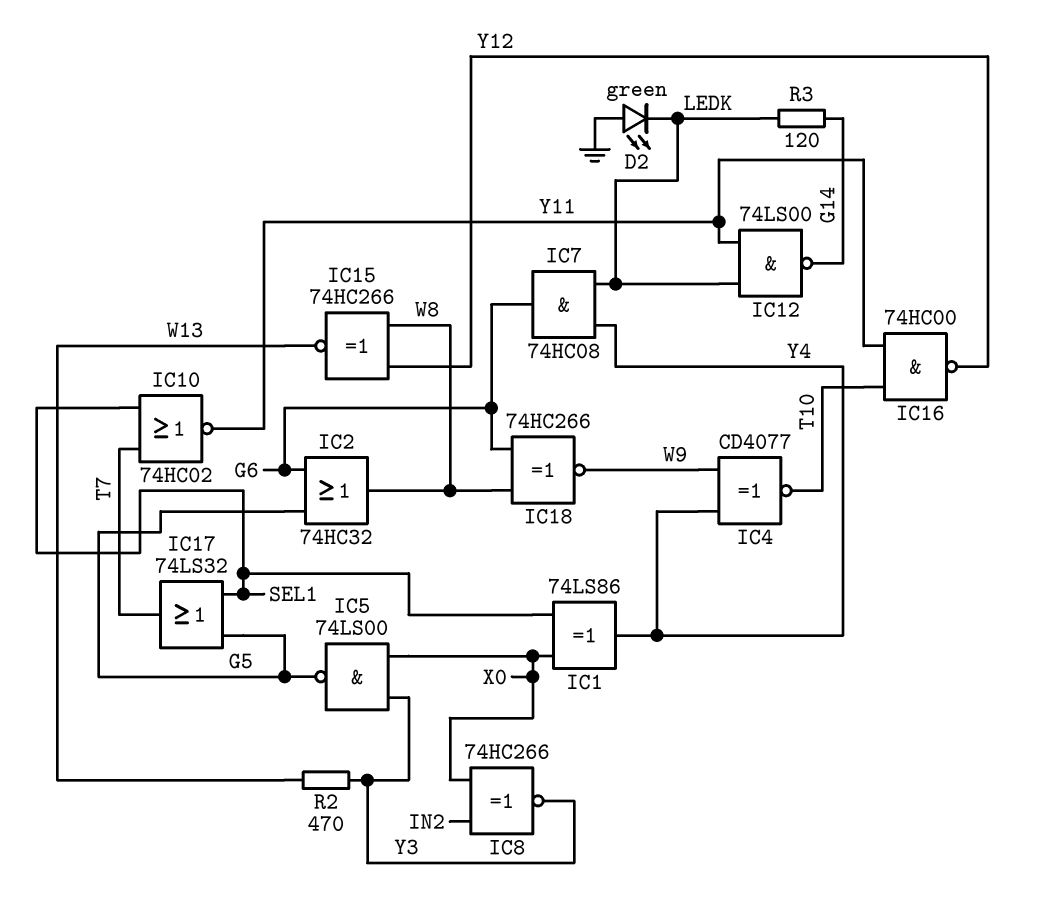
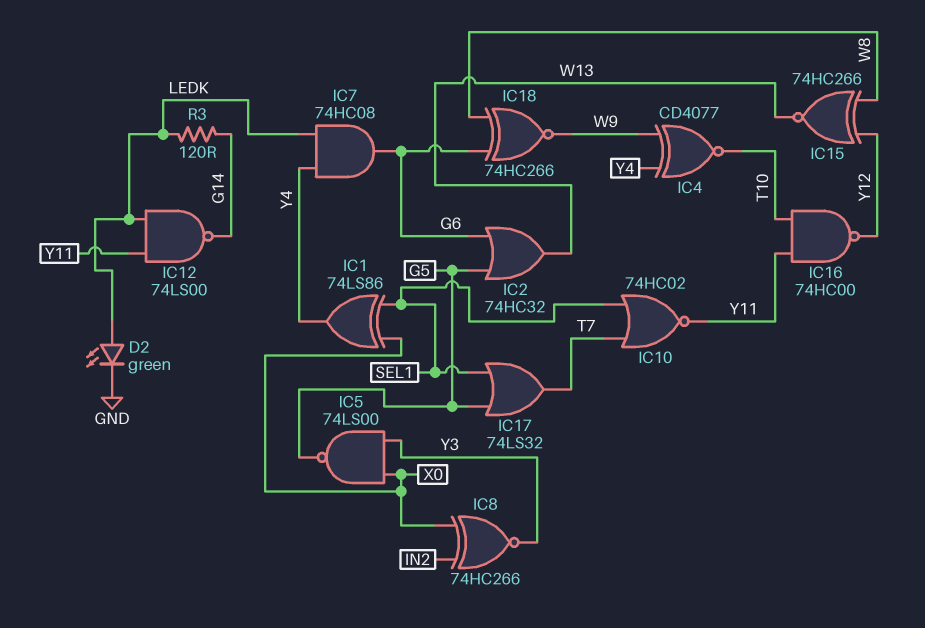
D2: LED green (A GND, K LEDK) -> LED green (A LEDK, K GND)
IC2: OR 74HC32 (in G5, in G6, out W8) -> OR 74HC32 (in G5, in G6, out W13)
R2: 470 (W13, Y3) -> none

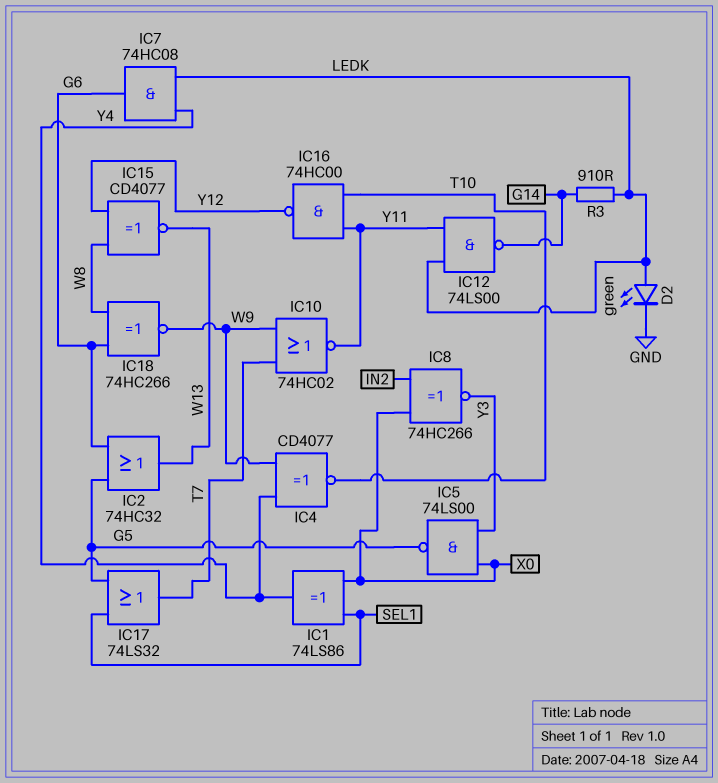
IC10: NOR 74HC02 (in SEL1, in T7, out Y11) -> NOR 74HC02 (in T7, in W9, out Y11)
IC15: XNOR 74HC266 (in W8, in Y12, out W13) -> XNOR CD4077 (in W8, in Y12, out W13)
R3: 120 (G14, LEDK) -> 910 (G14, LEDK)

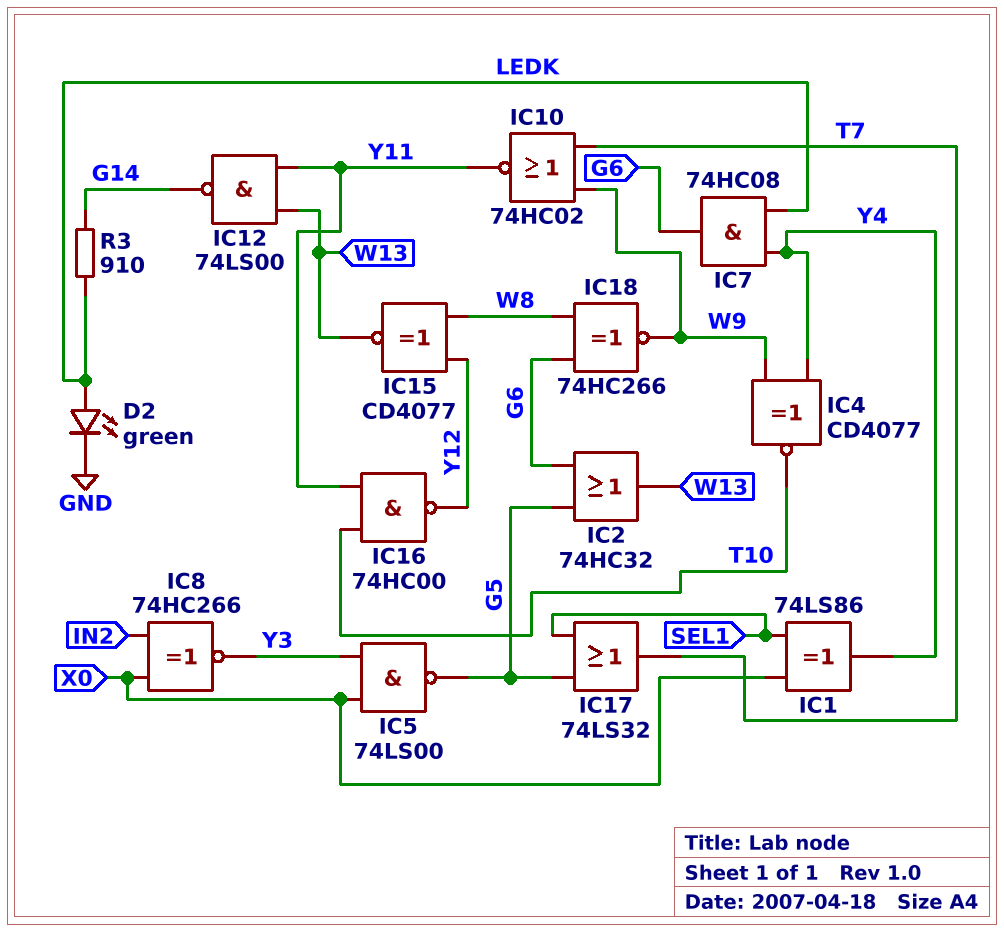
IC12: NAND 74LS00 (in LEDK, in Y11, out G14) -> NAND 74LS00 (in W13, in Y11, out G14)

